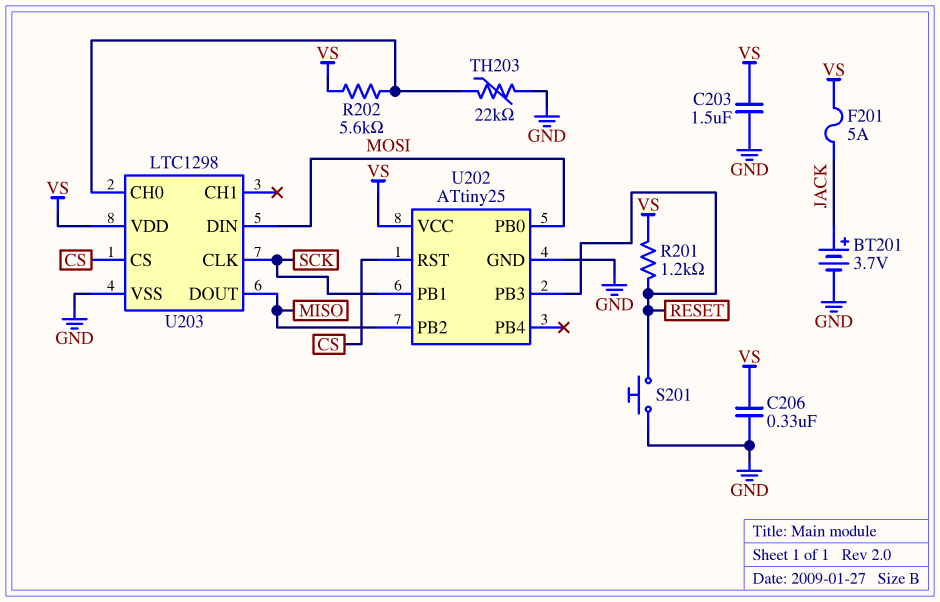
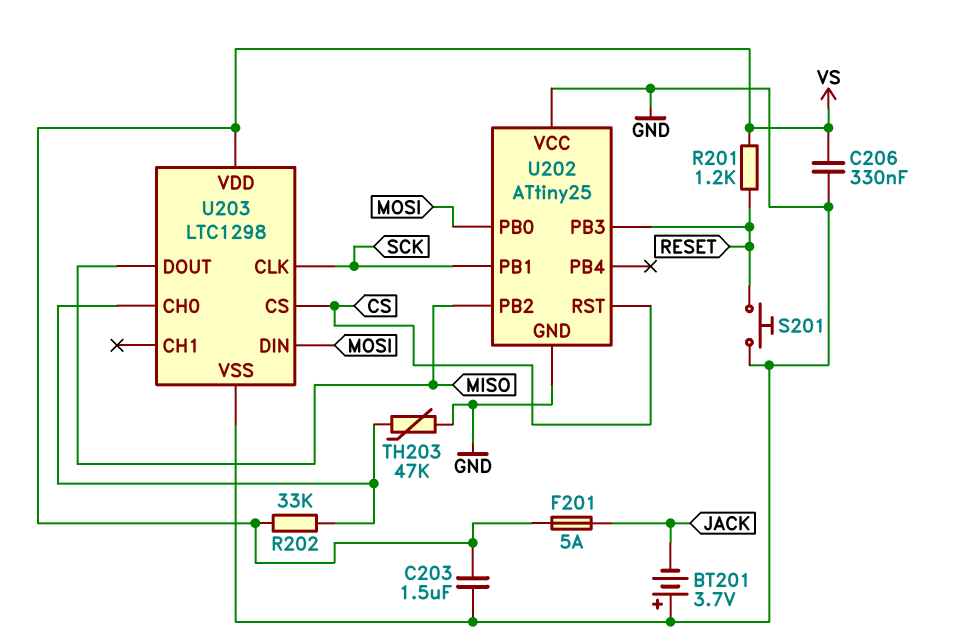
BT201: 3.7V (plus JACK, minus GND) -> 3.7V (plus GND, minus JACK)
R202: 5.6k (U203/CH0, VS) -> 33k (U203/CH0, VS)
TH203: 22k (GND, U203/CH0) -> 47k (GND, U203/CH0)
U202 pin VCC: VS -> GND

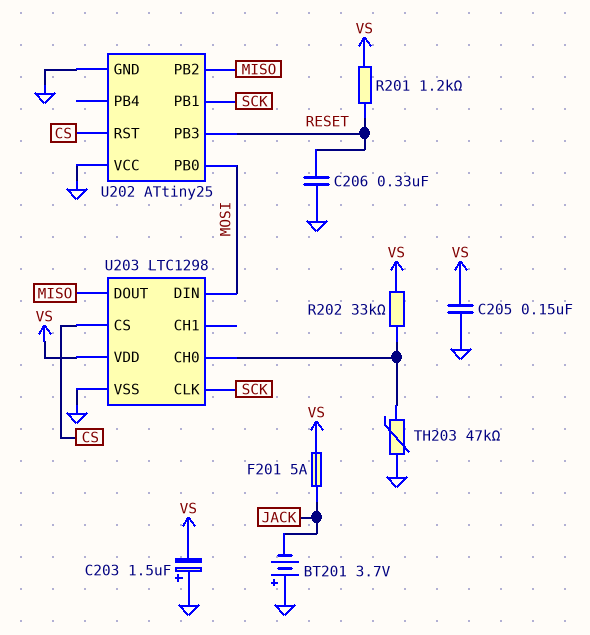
C203: 1.5uF (GND, VS) -> 1.5uF (plus GND, minus VS)
C205: none -> 150nF (GND, VS)
C206: 330nF (GND, VS) -> 330nF (GND, RESET)
S201: button (GND, RESET) -> none

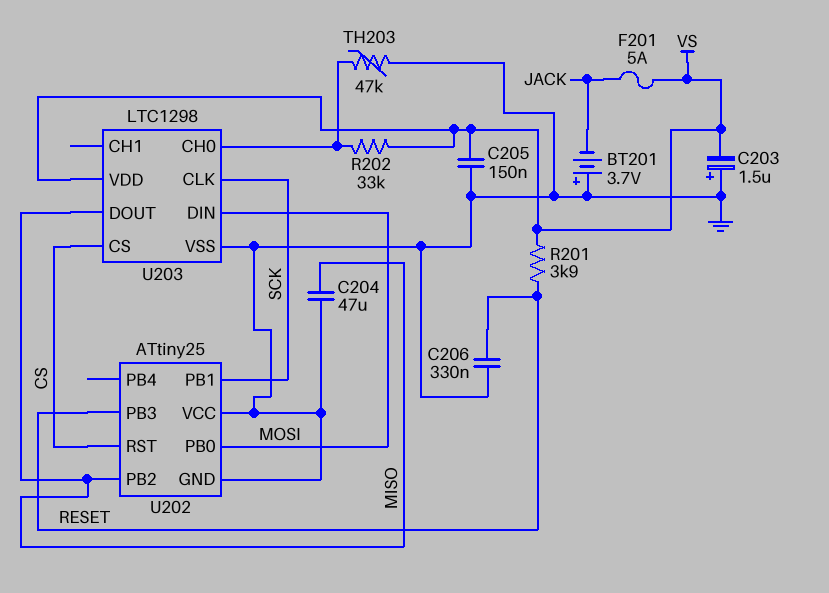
C204: none -> 47uF (GND, MISO)
R201: 1.2k (RESET, VS) -> 3.9k (RESET, VS)

